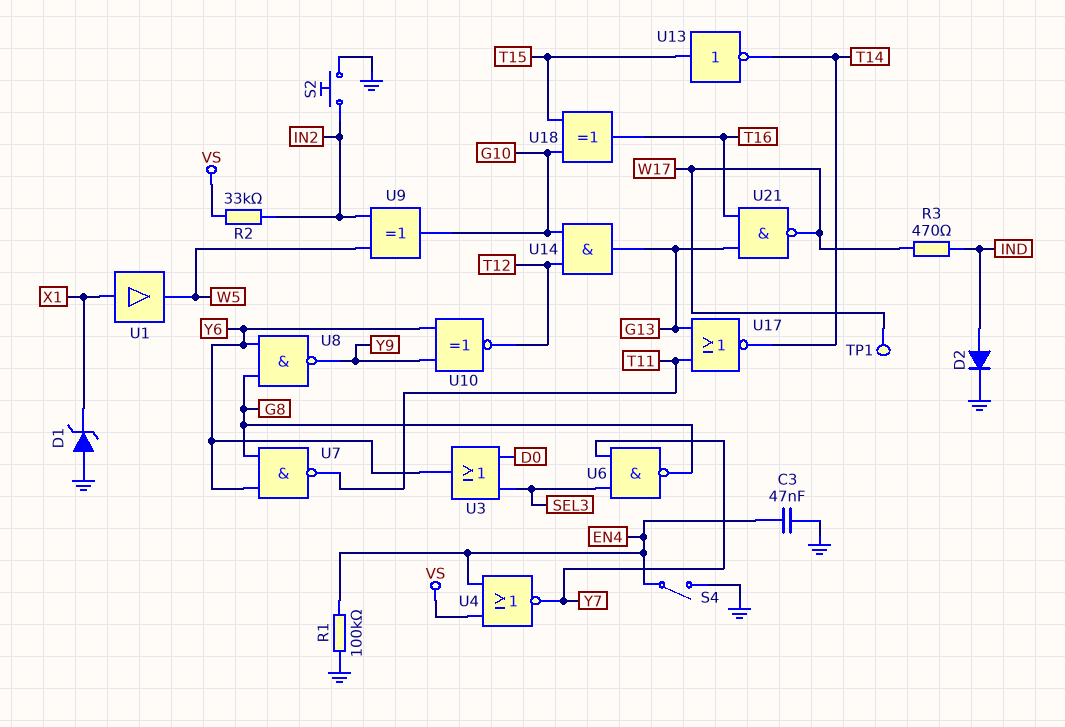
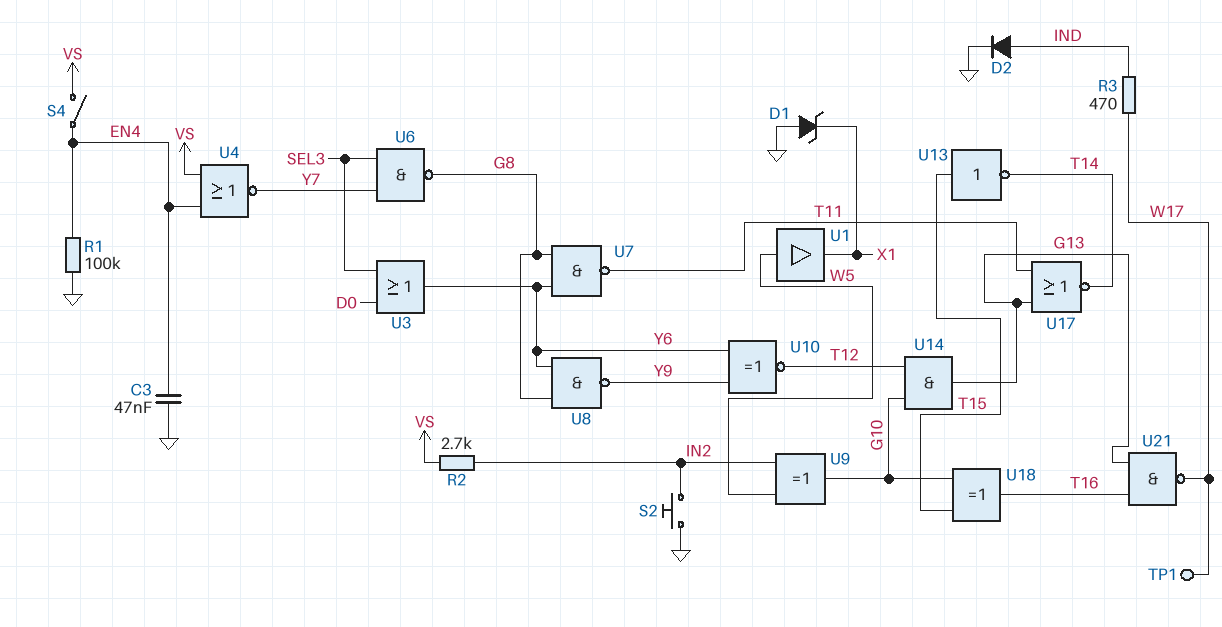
R2: 33k (IN2, VS) -> 2.7k (IN2, VS)
S4: switch (EN4, GND) -> switch (EN4, VS)
U1: buffer (in X1, out W5) -> buffer (in W5, out X1)

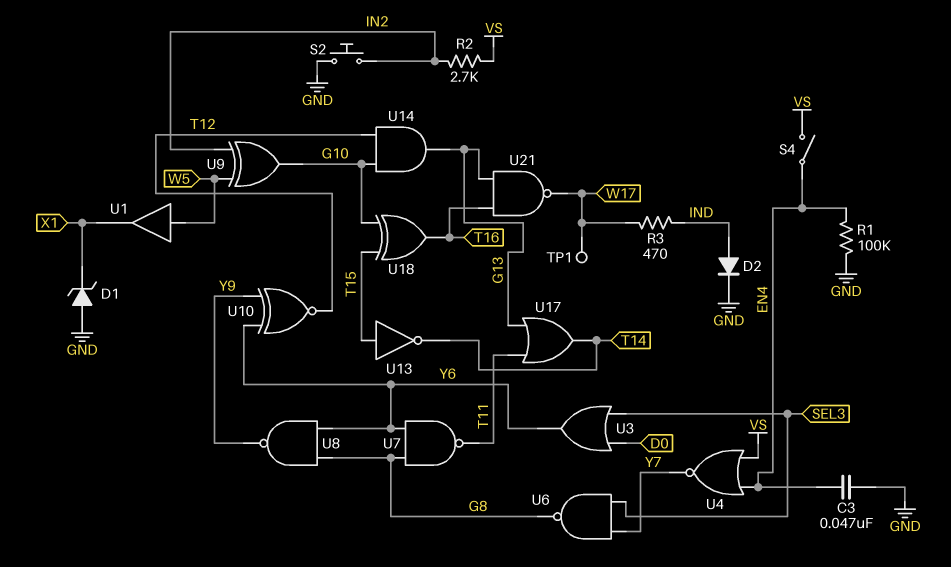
U17: NOR (in G13, in T11, out T14) -> OR (in G13, in T11, out T14)

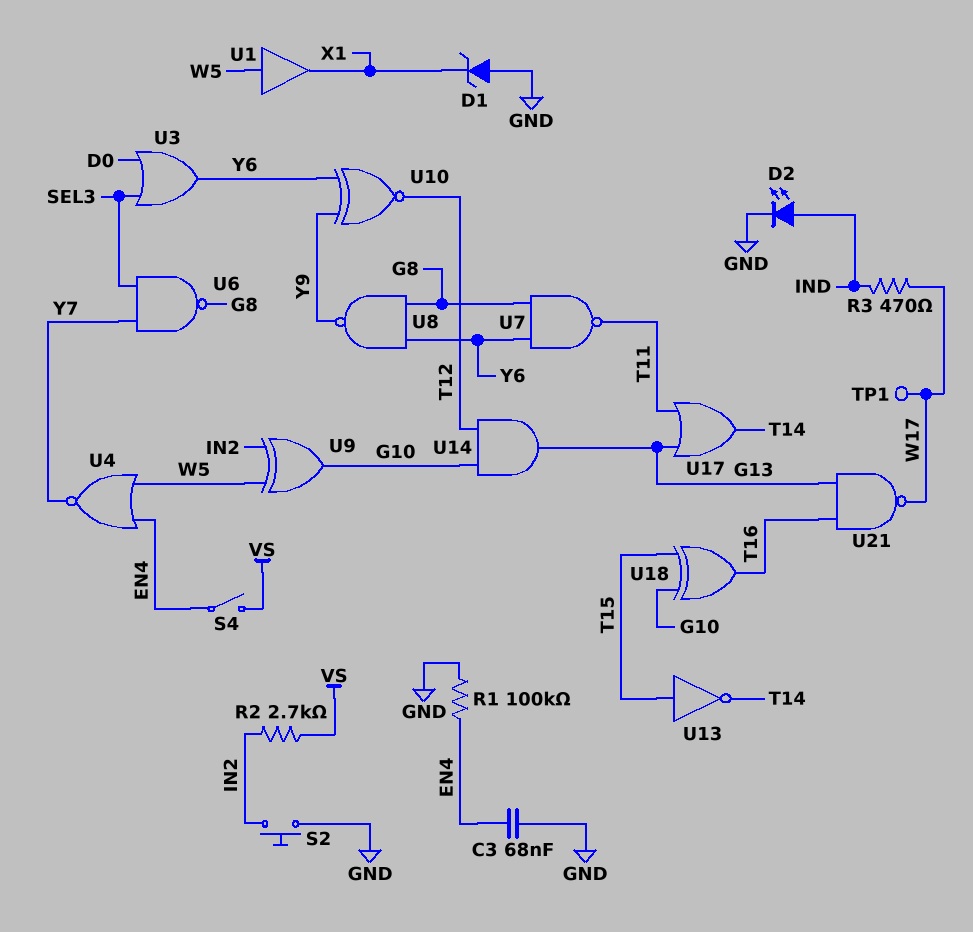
C3: 47nF (EN4, GND) -> 68nF (EN4, GND)
D2: diode (A IND, K GND) -> LED (A IND, K GND)
U4: NOR (in EN4, in VS, out Y7) -> NOR (in EN4, in W5, out Y7)

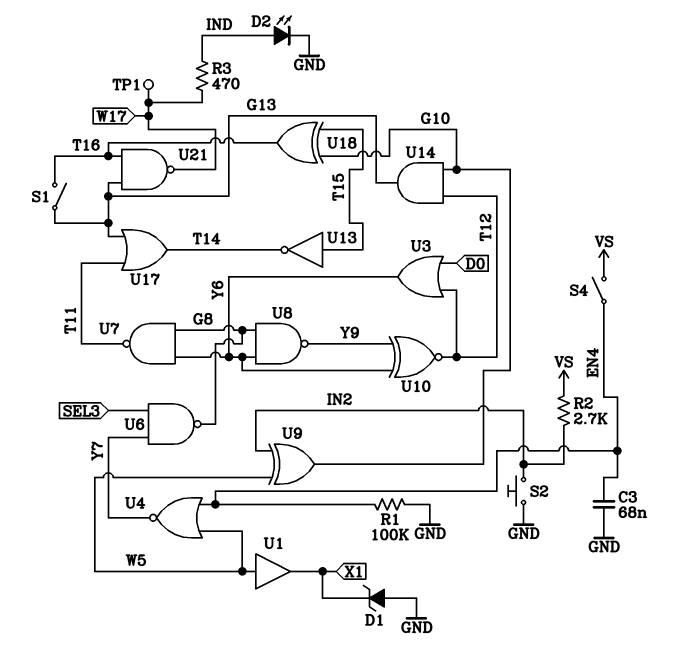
S1: none -> switch (G13, T16)
U3: OR (in D0, in SEL3, out Y6) -> OR (in D0, in T12, out Y6)

